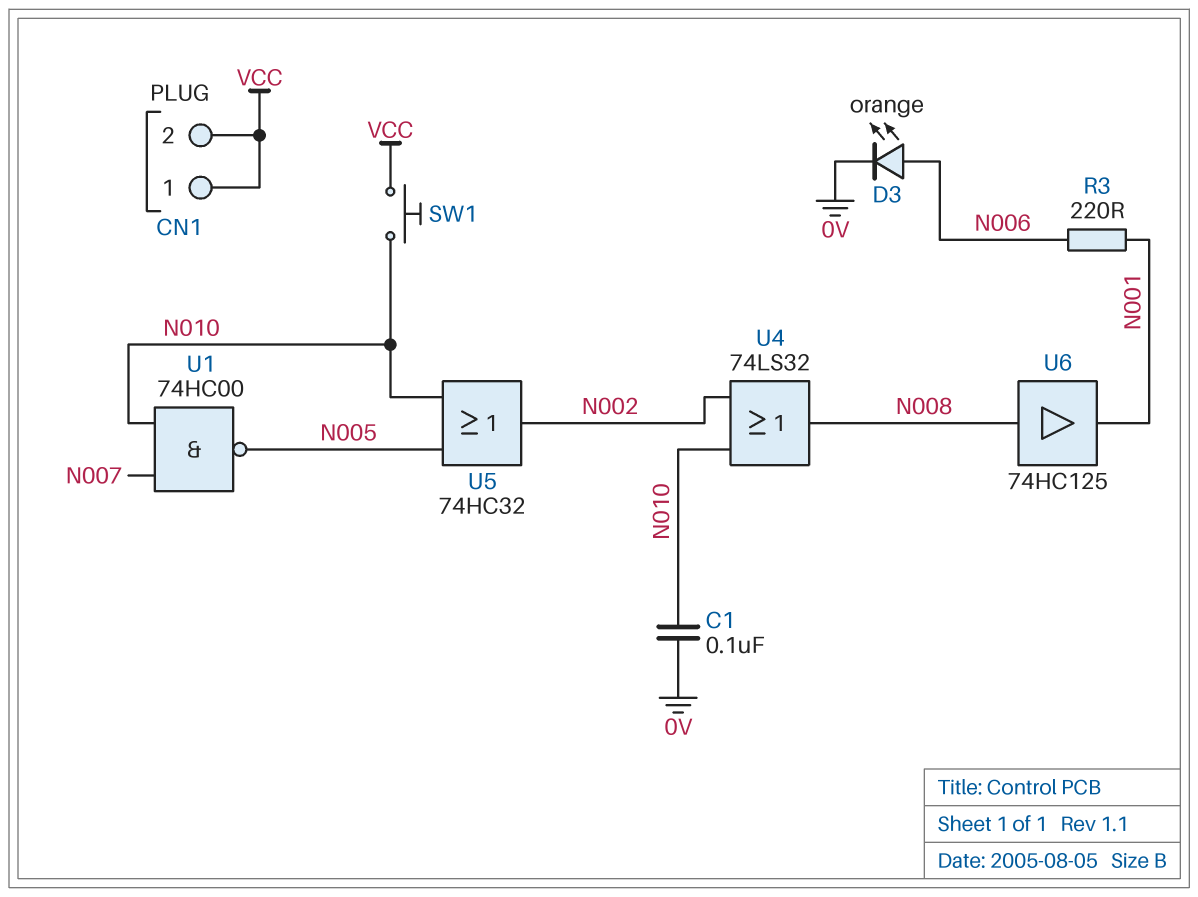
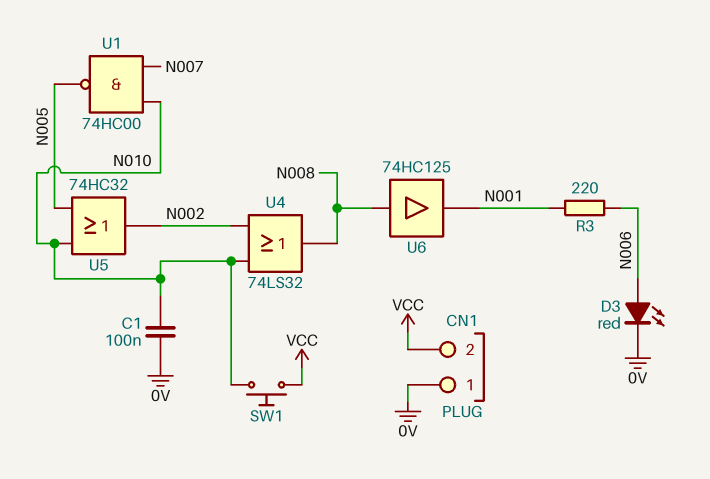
CN1 pin 1: VCC -> 0V
D3: LED orange (A N006, K 0V) -> LED red (A N006, K 0V)

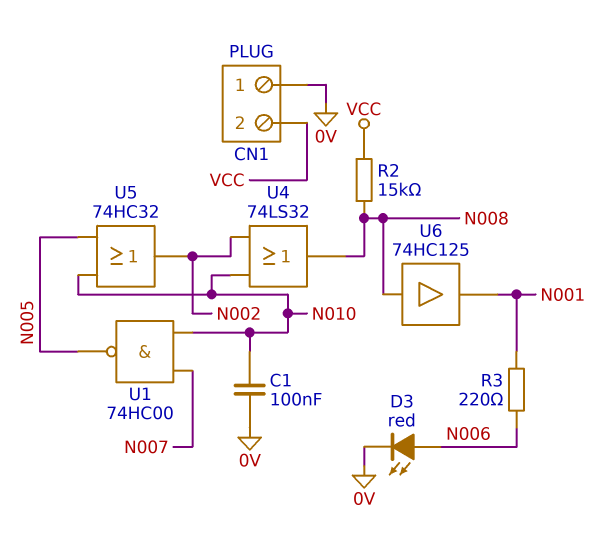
R2: none -> 15k (N008, VCC)
SW1: button (N010, VCC) -> none

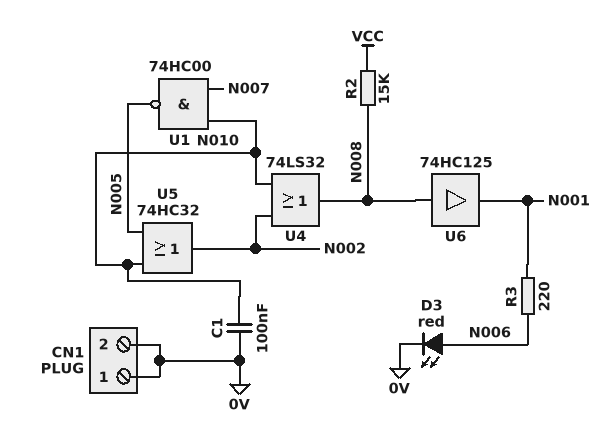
CN1 pin 2: VCC -> 0V

